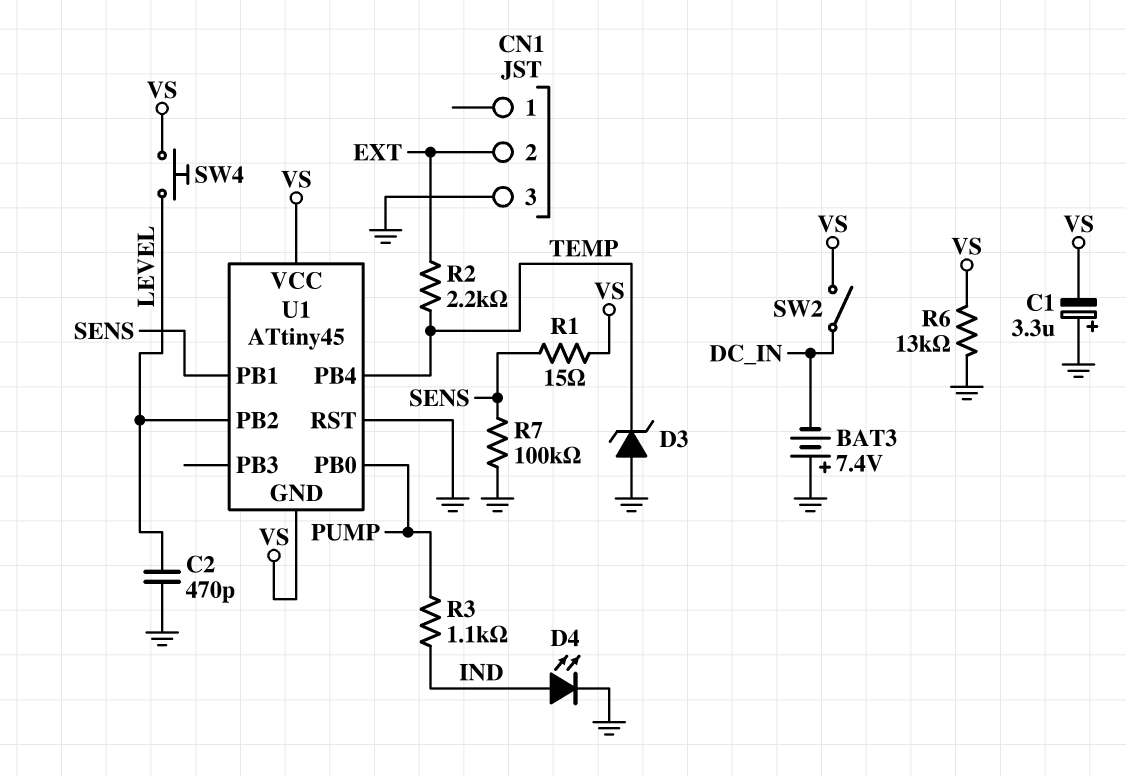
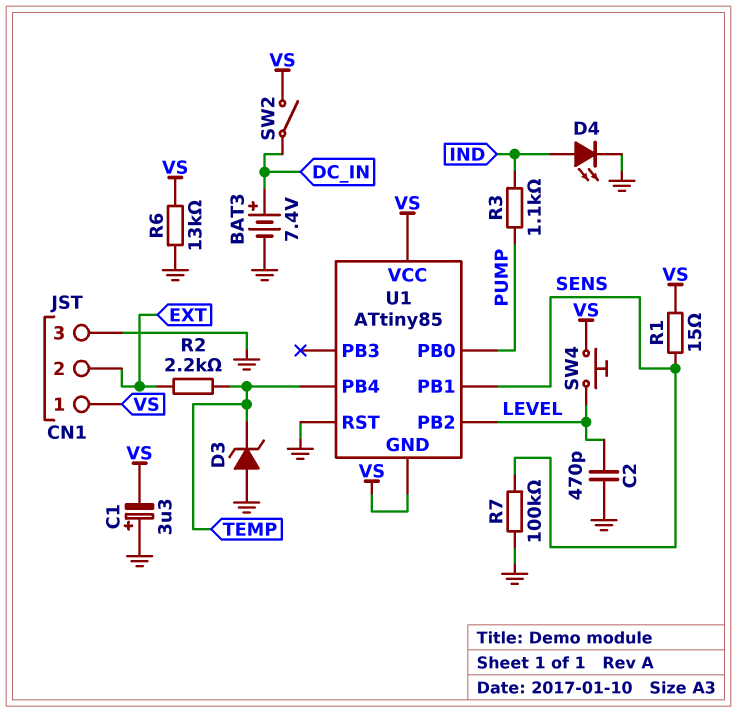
BAT3: 7.4V (plus GND, minus DC_IN) -> 7.4V (plus DC_IN, minus GND)
CN1 pin 1: none -> VS
U1: ATtiny45 -> ATtiny85

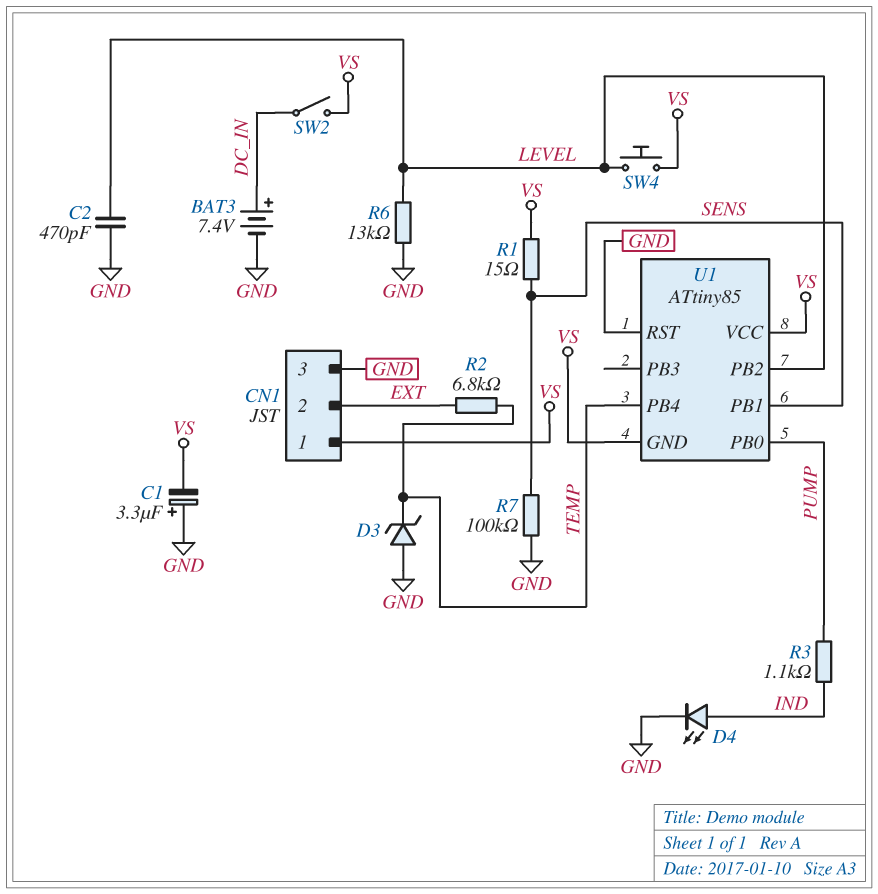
R2: 2.2k (EXT, TEMP) -> 6.8k (EXT, TEMP)
R6: 13k (GND, VS) -> 13k (GND, LEVEL)

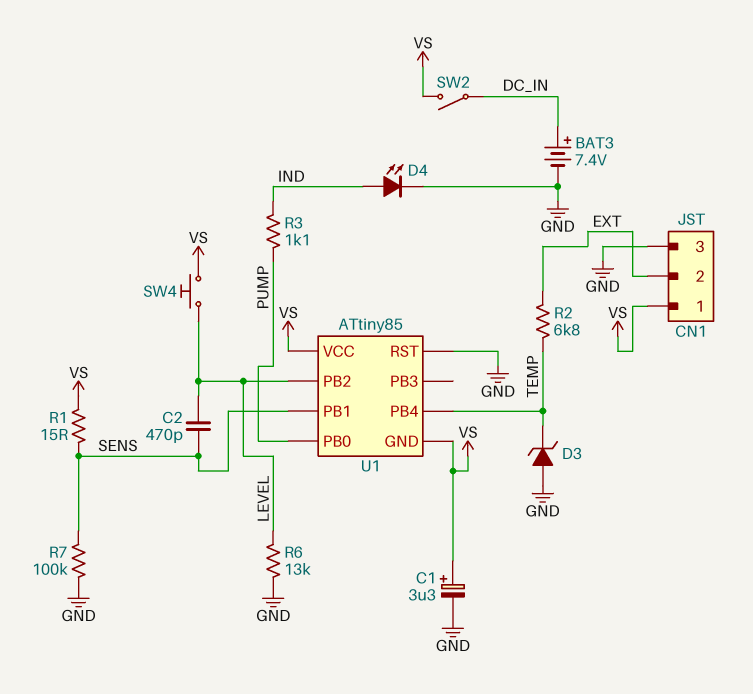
C1: 3.3uF (plus GND, minus VS) -> 3.3uF (plus VS, minus GND)
C2: 470pF (GND, LEVEL) -> 470pF (LEVEL, SENS)

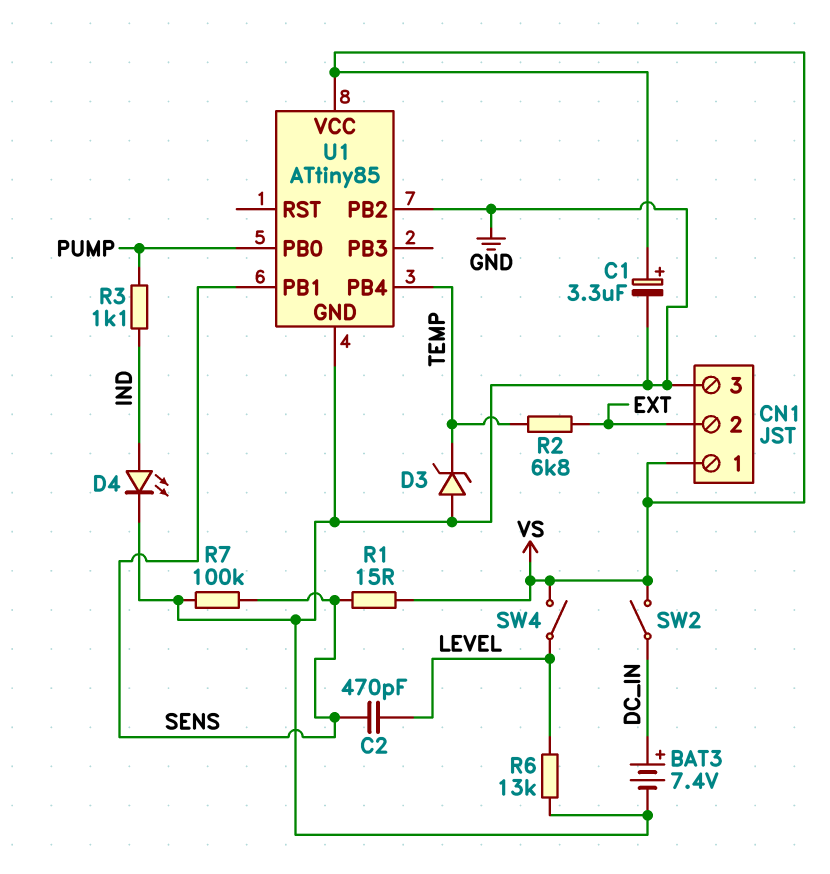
SW4: button (LEVEL, VS) -> switch (LEVEL, VS)
U1 pin GND: VS -> GND
U1 pin PB2: LEVEL -> GND
U1 pin RST: GND -> none

